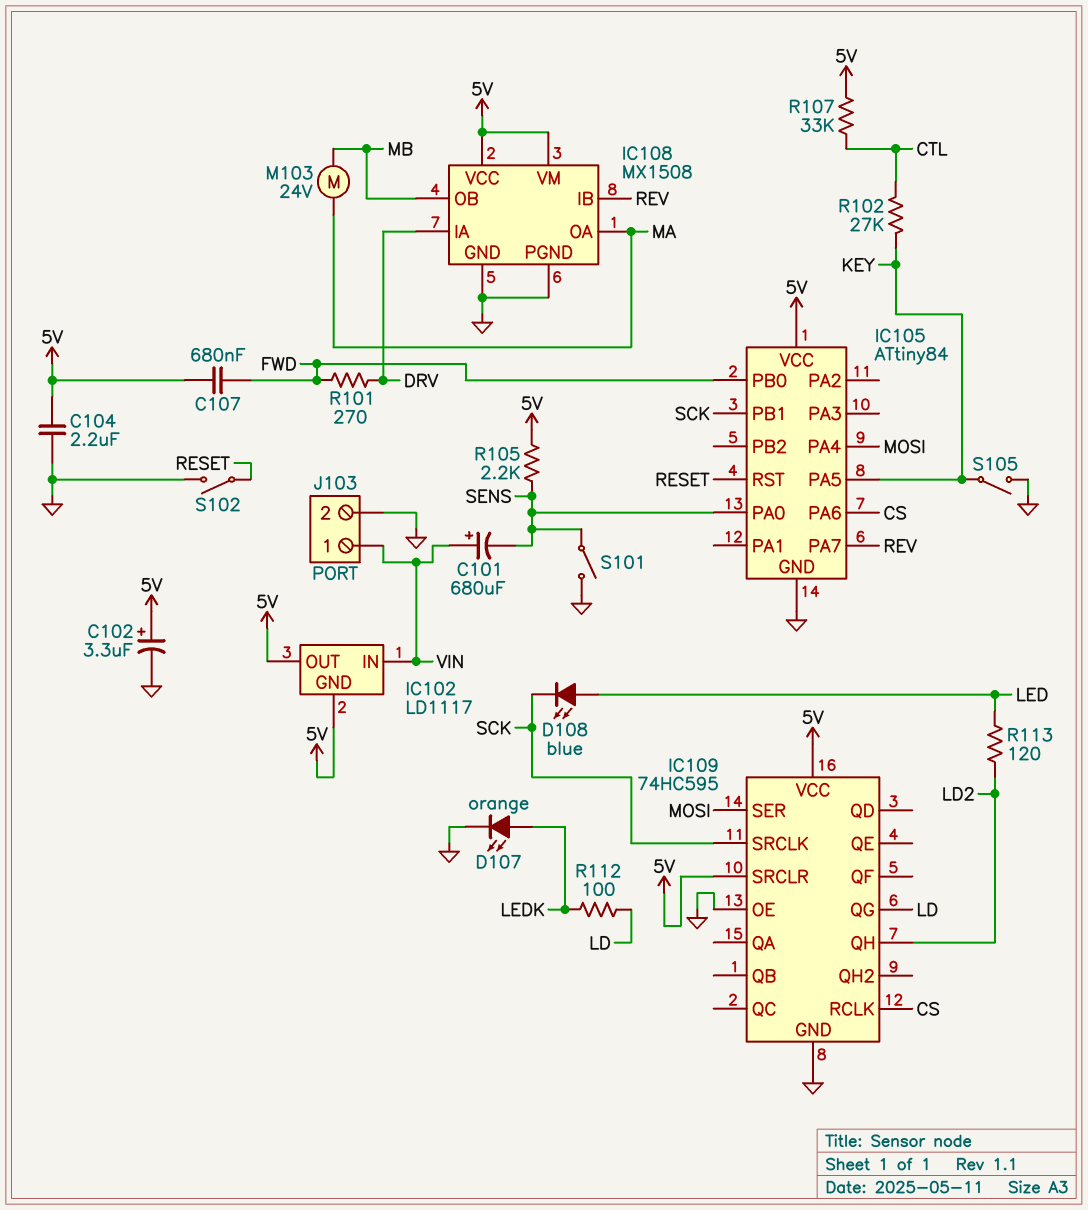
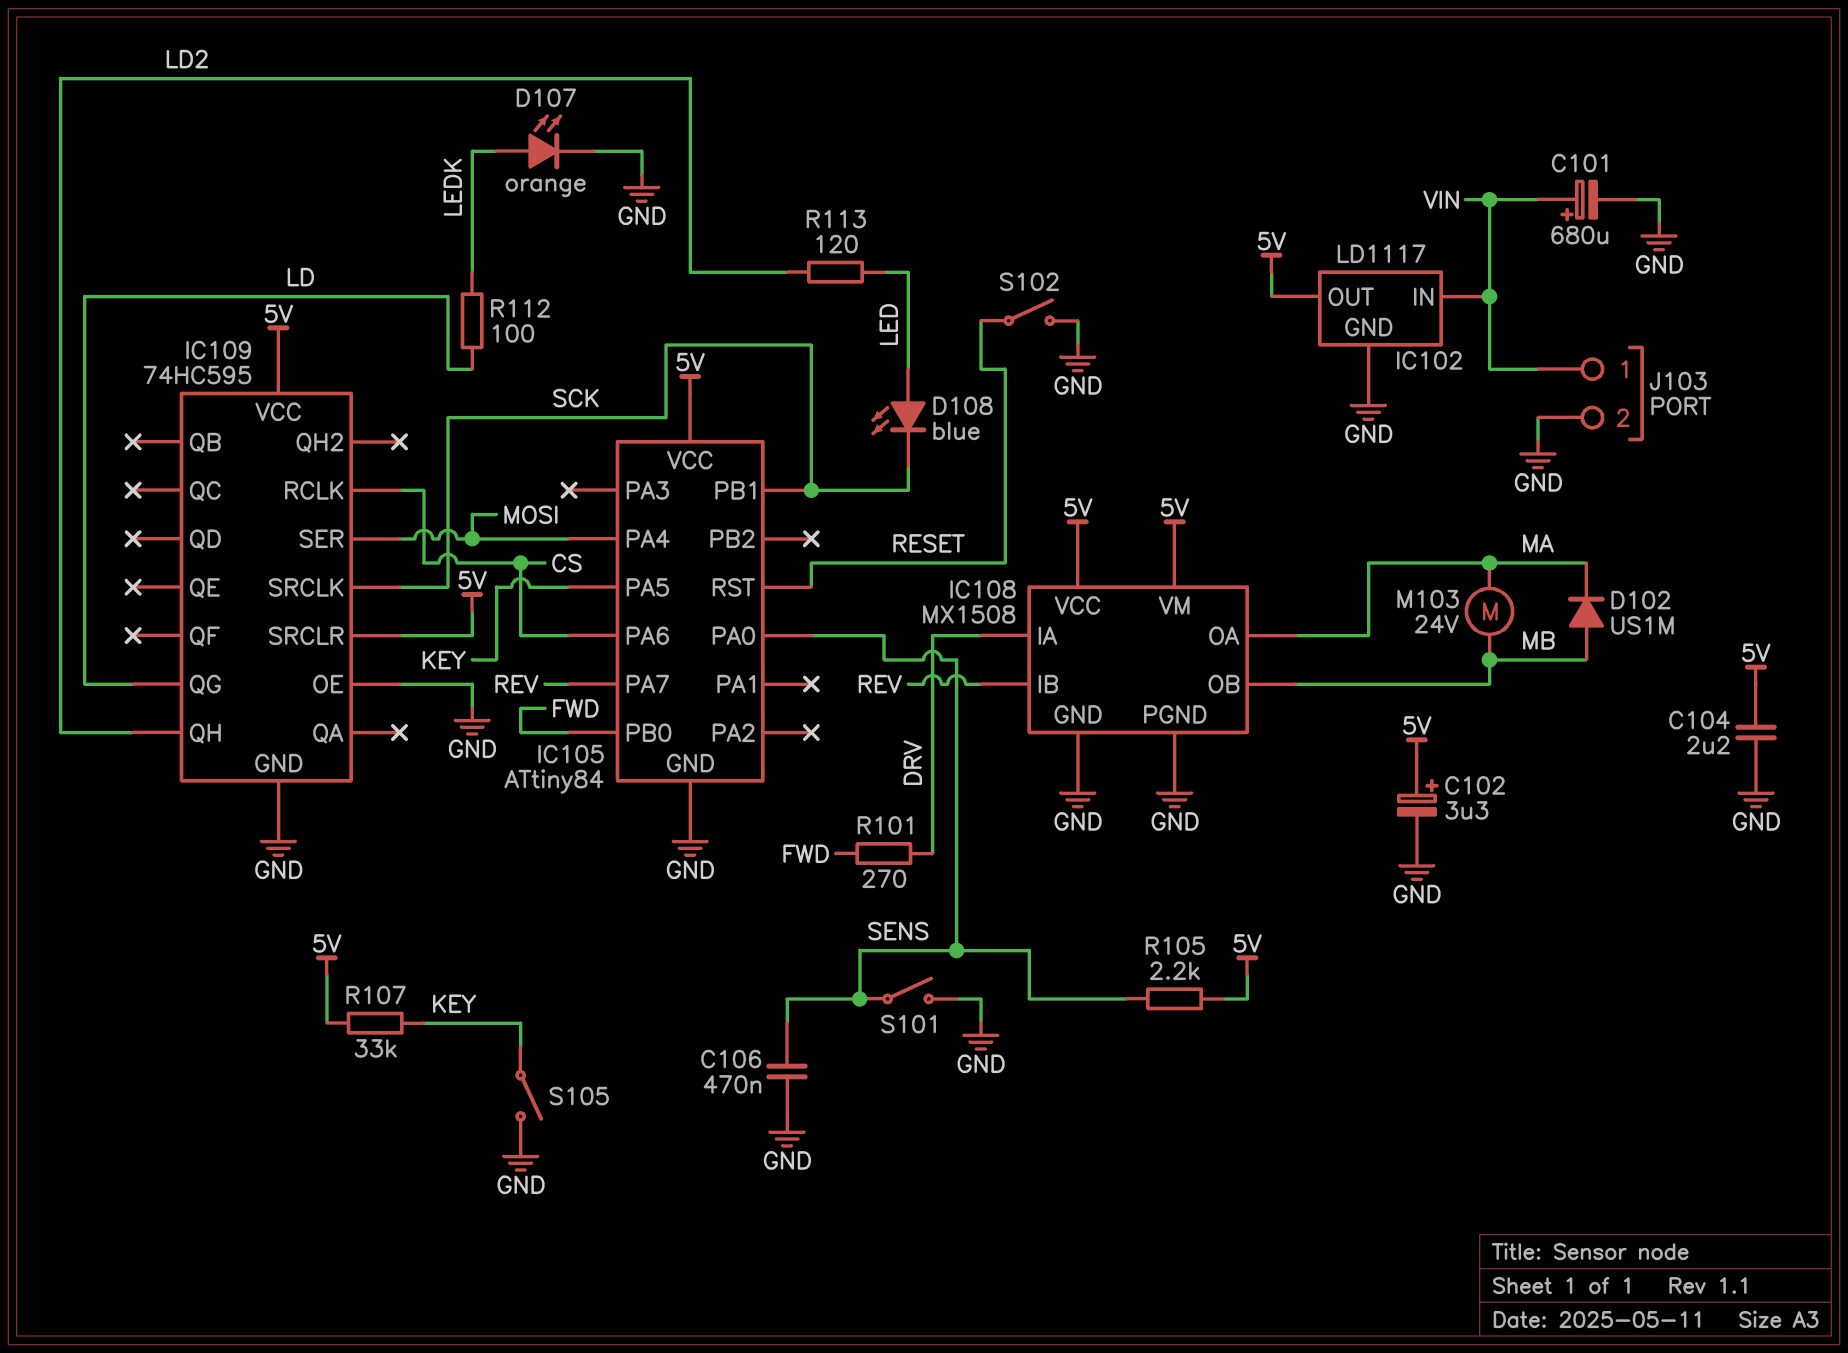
C101: 680uF (plus VIN, minus SENS) -> 680uF (plus VIN, minus GND)
C106: none -> 470nF (GND, SENS)
C107: 680nF (5V, FWD) -> none
D102: none -> diode US1M (A MB, K MA)
IC102 pin GND: 5V -> GND
R102: 27k (CTL, KEY) -> none
R107: 33k (5V, CTL) -> 33k (5V, KEY)

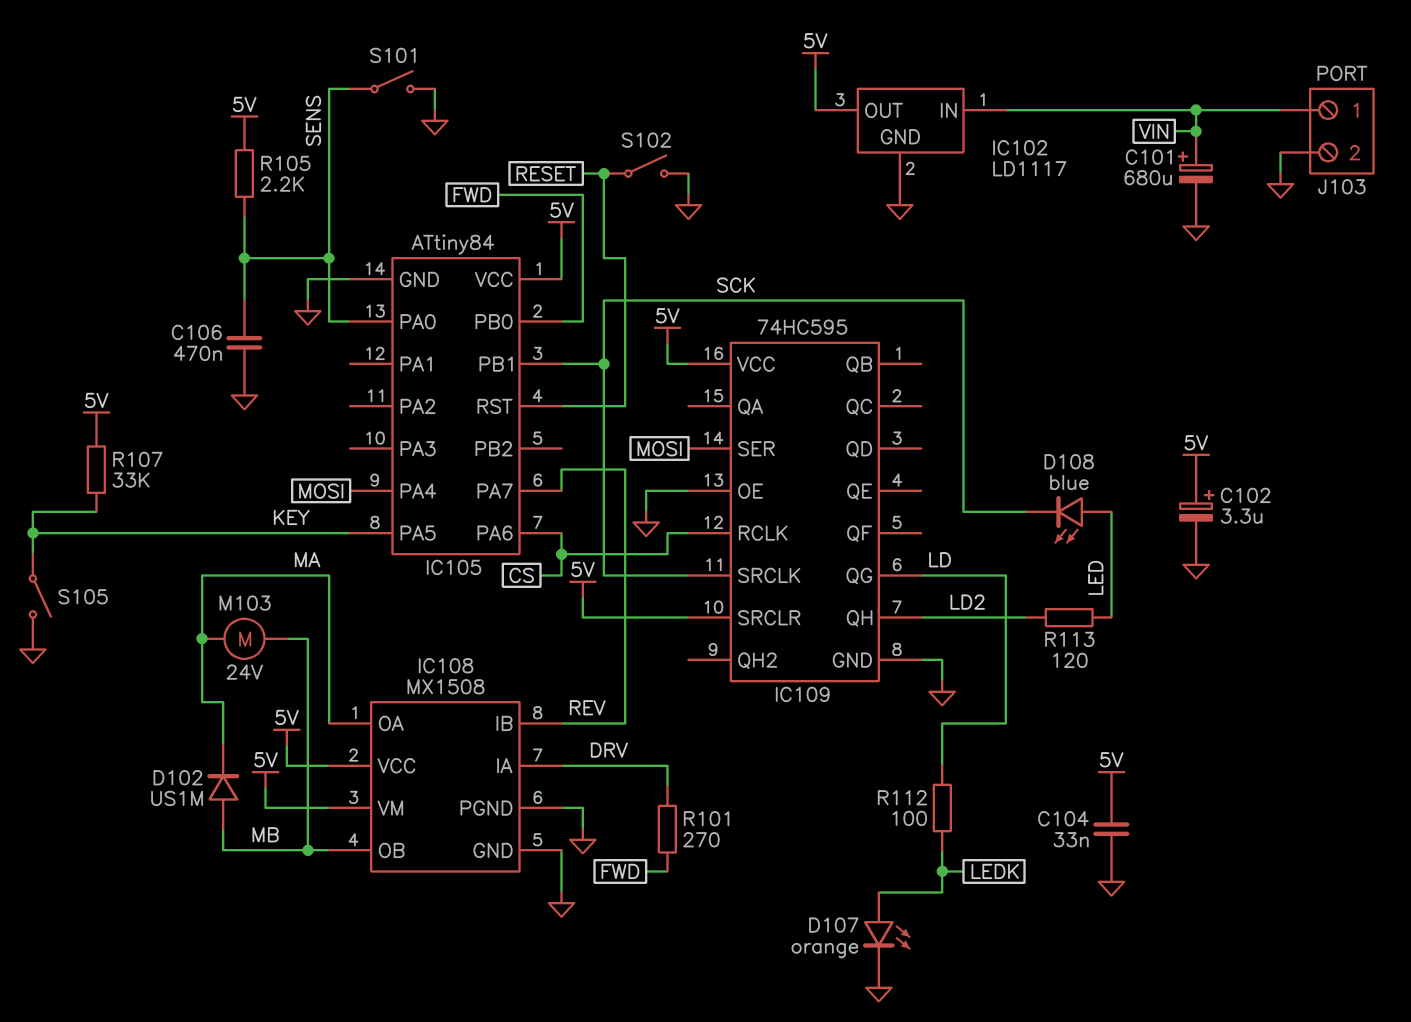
C104: 2.2uF (5V, GND) -> 33nF (5V, GND)

